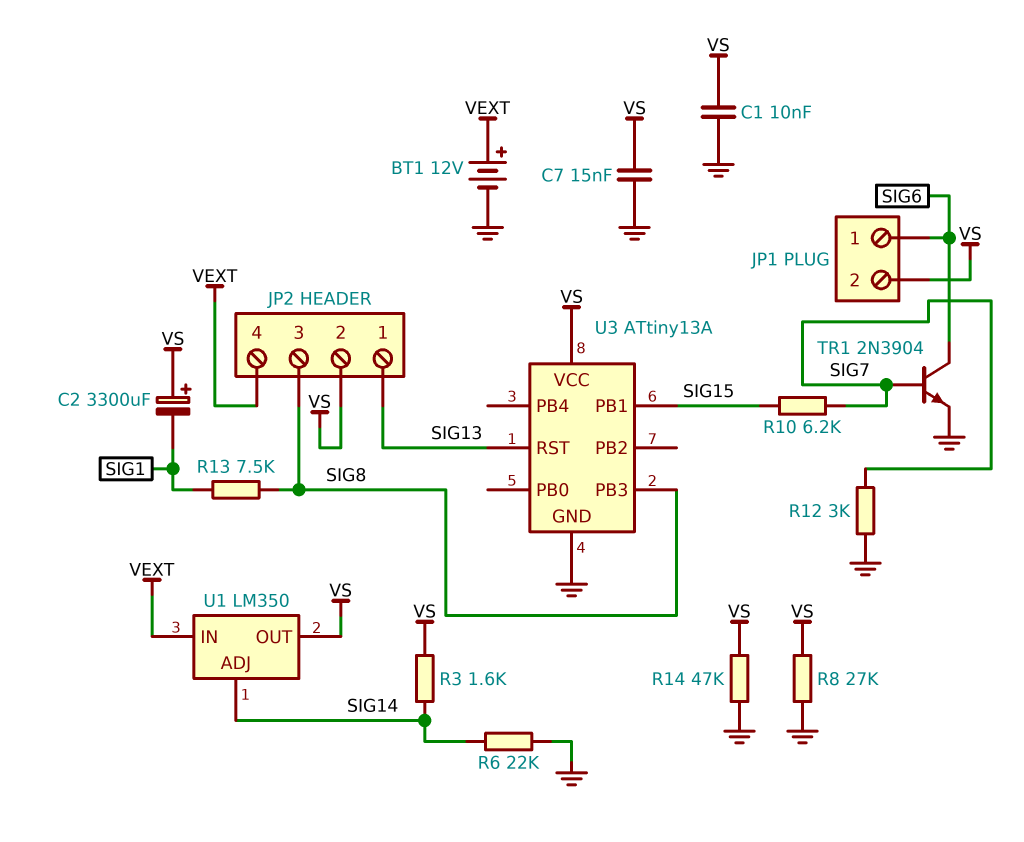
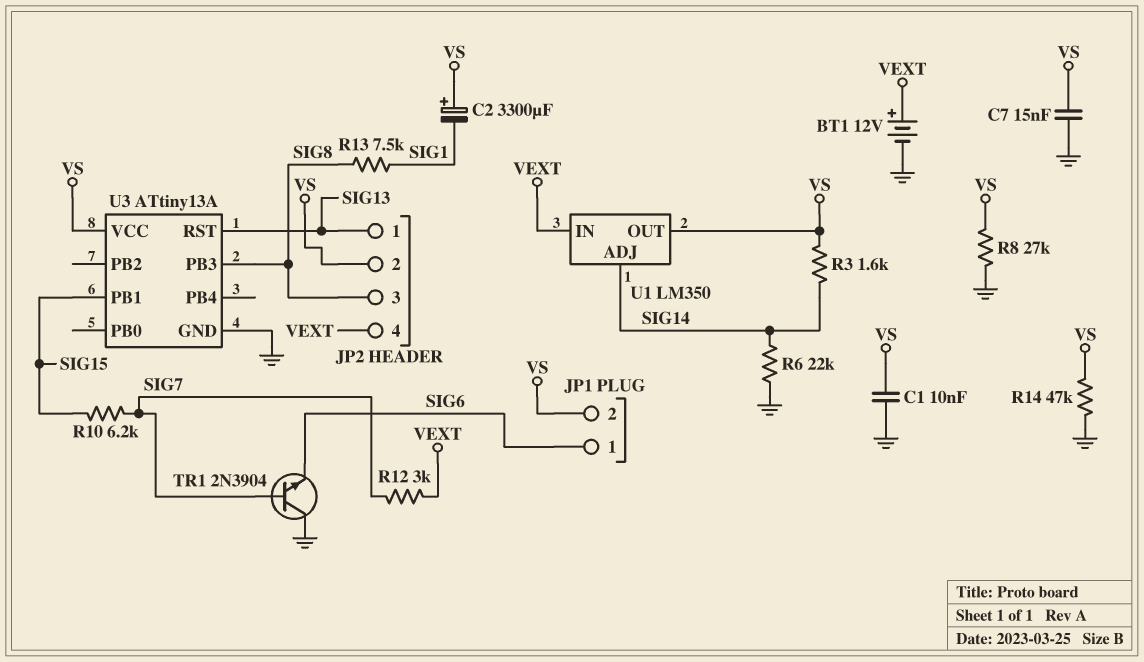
R12: 3k (GND, SIG7) -> 3k (SIG7, VEXT)
TR1: NPN 2N3904 (B SIG7, C SIG6, E GND) -> NPN 2N3904 (B SIG7, C GND, E SIG6)

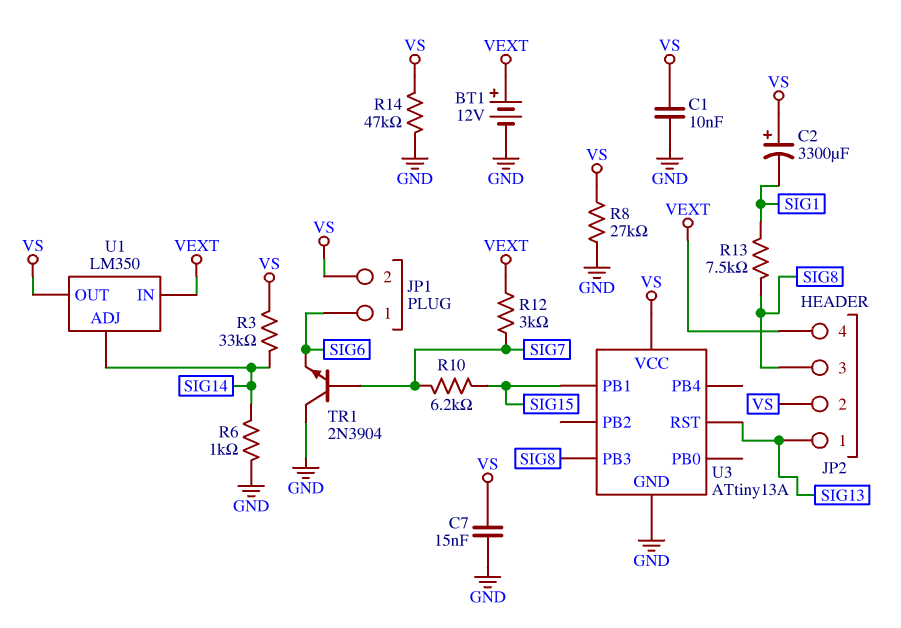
R3: 1.6k (SIG14, VS) -> 33k (SIG14, VS)
R6: 22k (GND, SIG14) -> 1k (GND, SIG14)

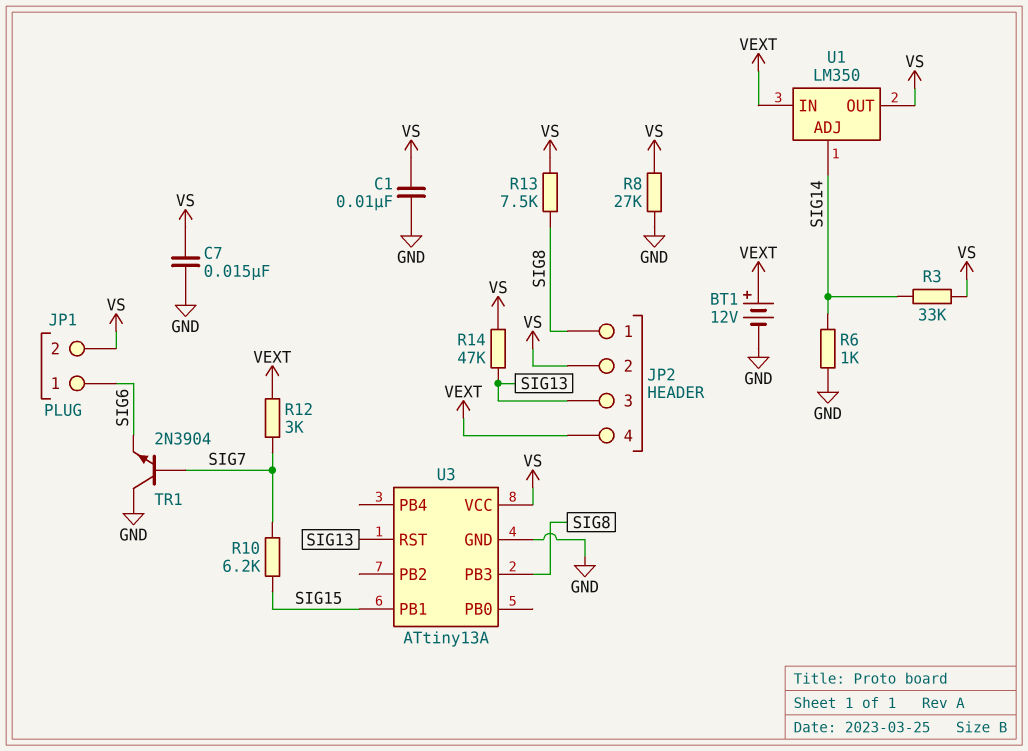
C2: 3300uF (plus VS, minus SIG1) -> none
JP2 pin 1: SIG13 -> SIG8
JP2 pin 3: SIG8 -> SIG13
R13: 7.5k (SIG1, SIG8) -> 7.5k (SIG8, VS)
R14: 47k (GND, VS) -> 47k (SIG13, VS)

